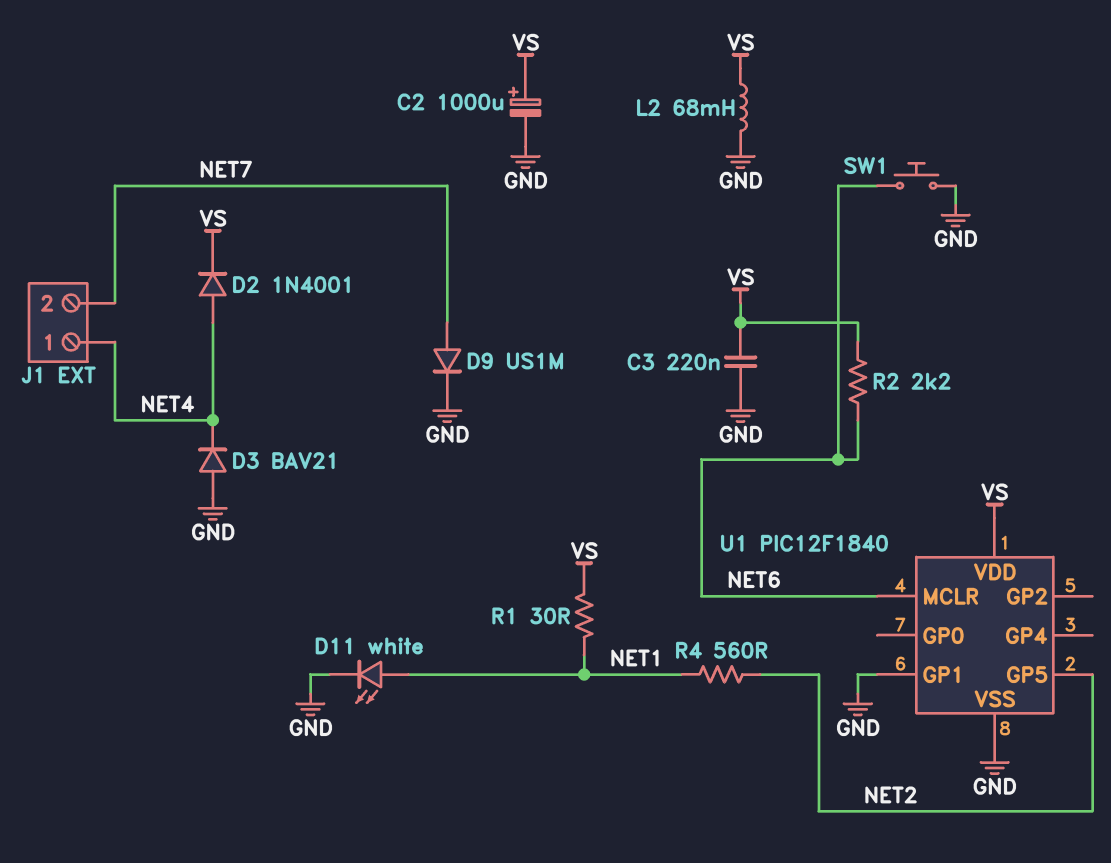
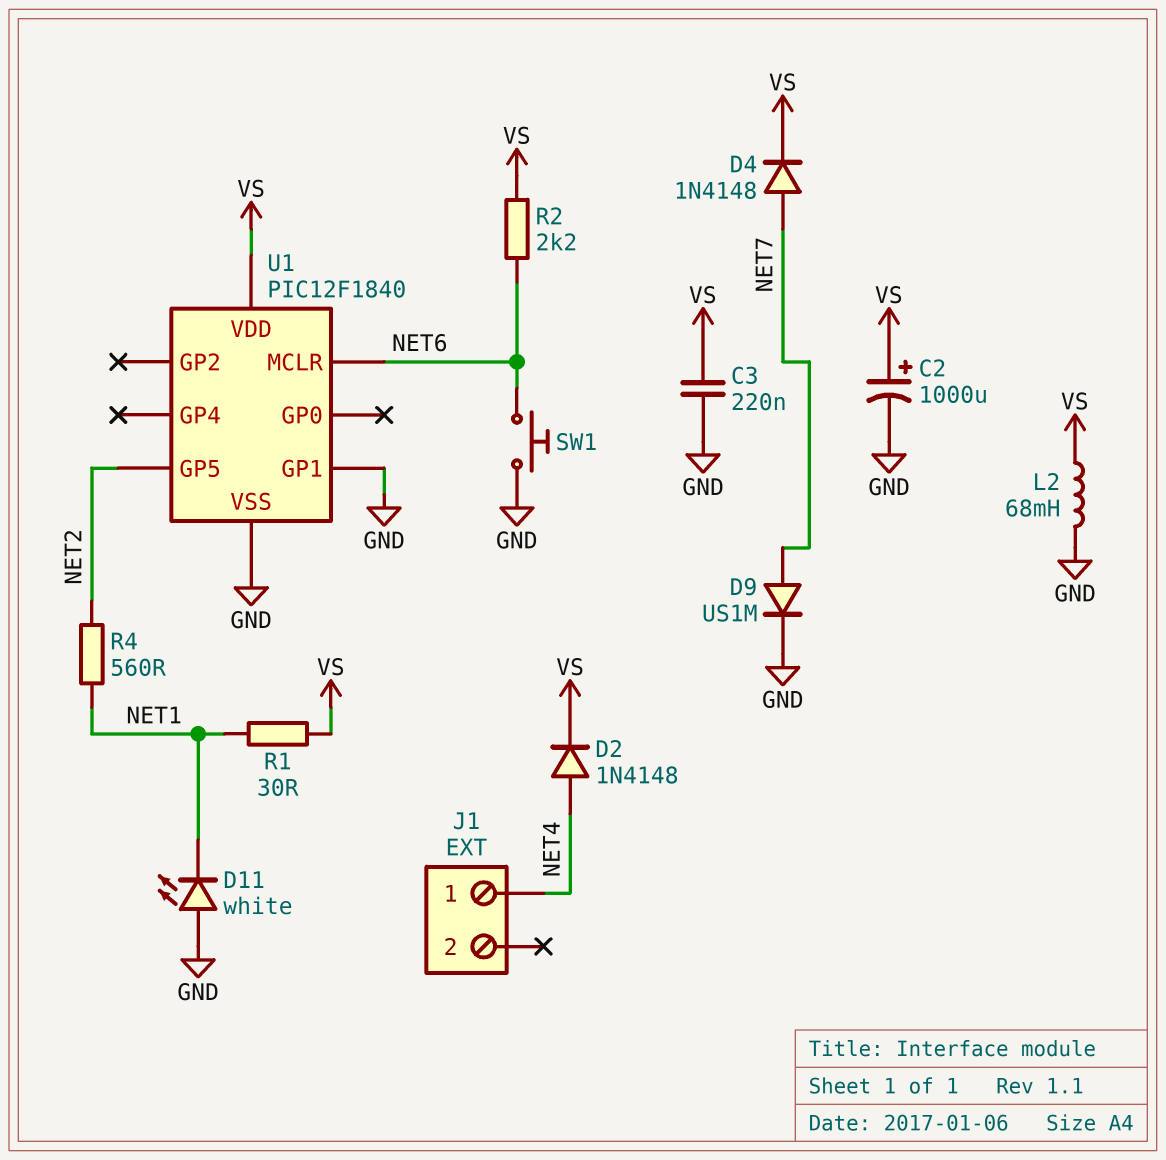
D2: diode 1N4001 (A NET4, K VS) -> diode 1N4148 (A NET4, K VS)
D3: diode BAV21 (A GND, K NET4) -> none
D4: none -> diode 1N4148 (A NET7, K VS)
D11: LED white (A NET1, K GND) -> LED white (A GND, K NET1)
J1 pin 2: NET7 -> none

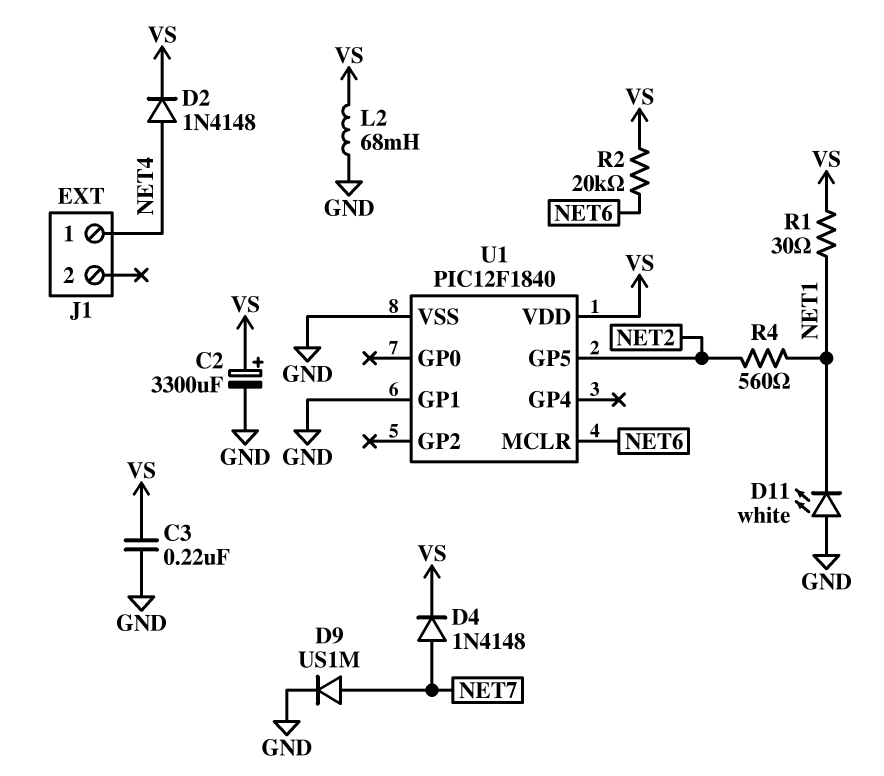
C2: 1000uF (plus VS, minus GND) -> 3300uF (plus VS, minus GND)
R2: 2.2k (NET6, VS) -> 20k (NET6, VS)
SW1: button (GND, NET6) -> none

